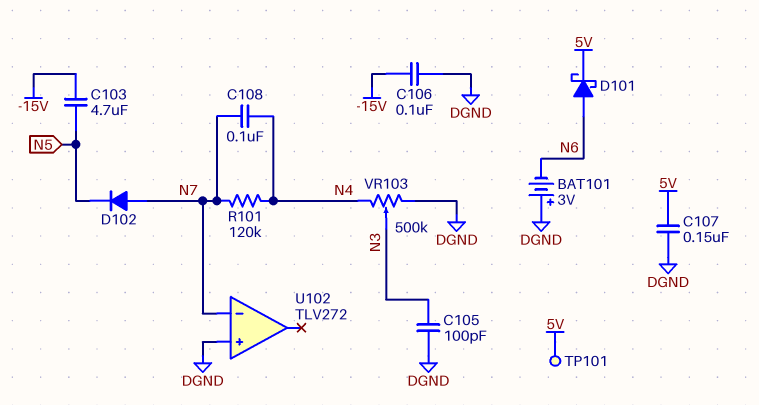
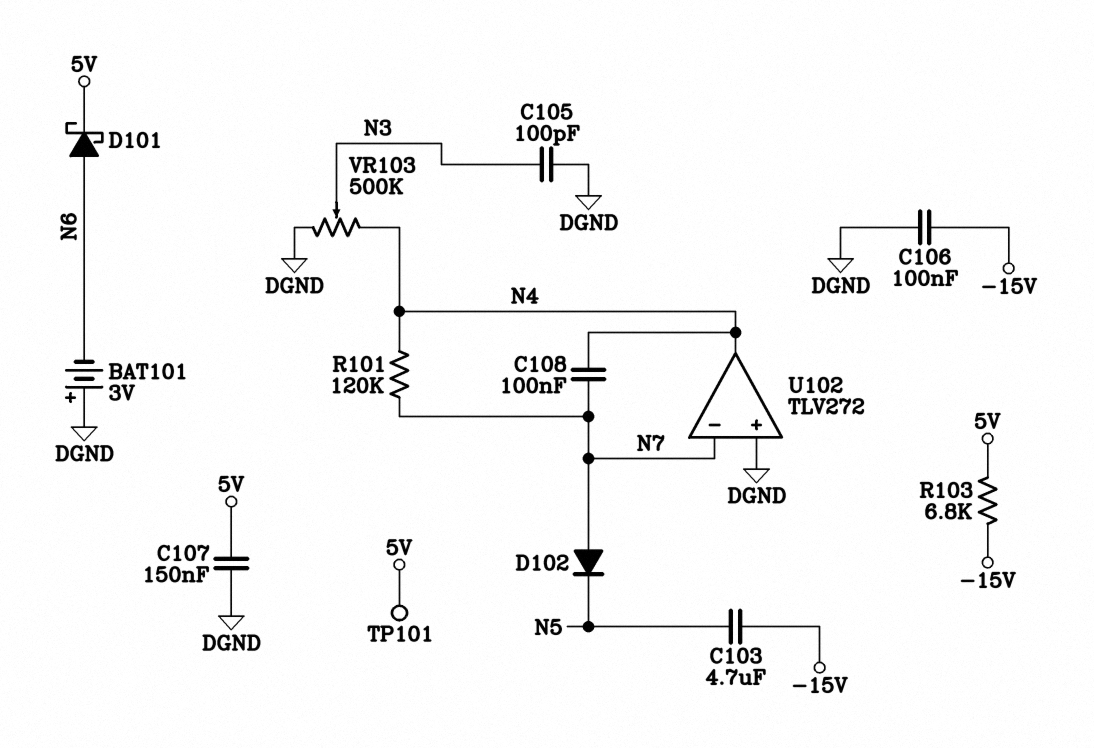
R103: none -> 6.8k (-15V, 5V)
U102 pin out: none -> N4

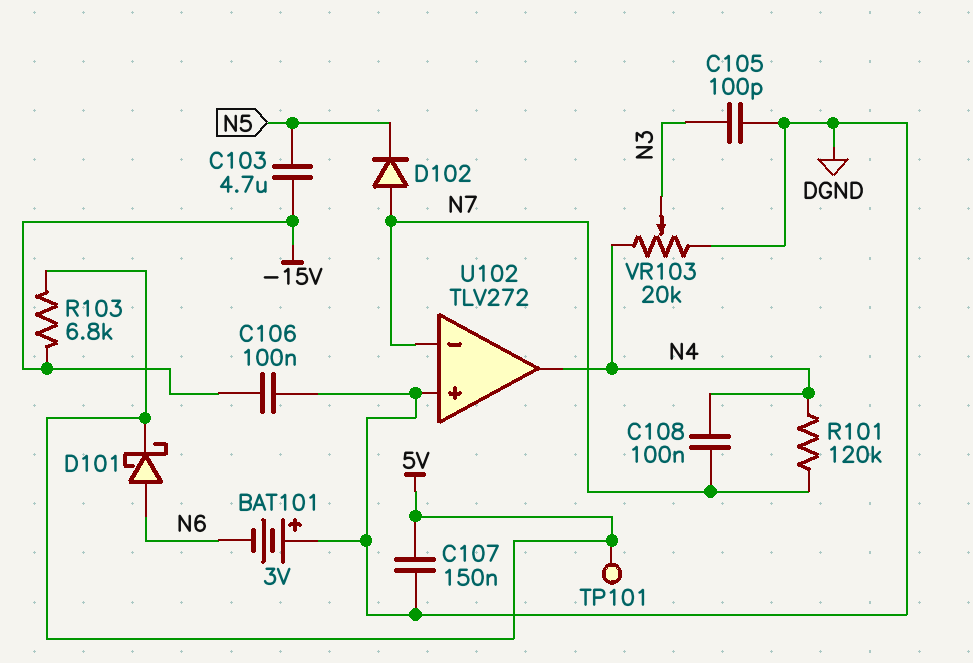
VR103: 500k (DGND, N4, wiper N3) -> 20k (DGND, N4, wiper N3)

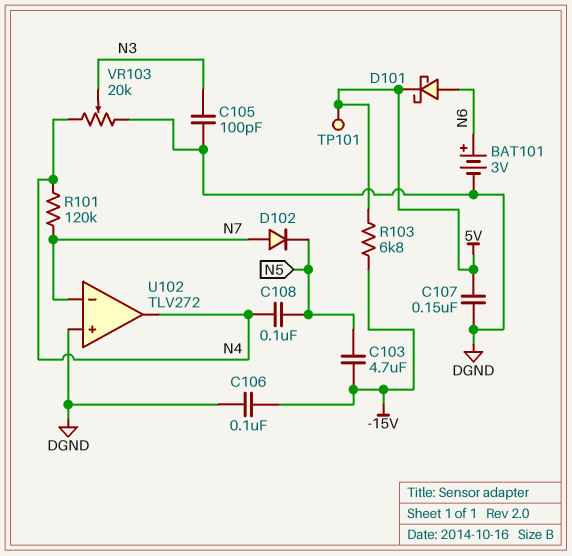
BAT101: 3V (plus DGND, minus N6) -> 3V (plus N6, minus DGND)
C108: 100nF (N4, N7) -> 100nF (N4, N5)

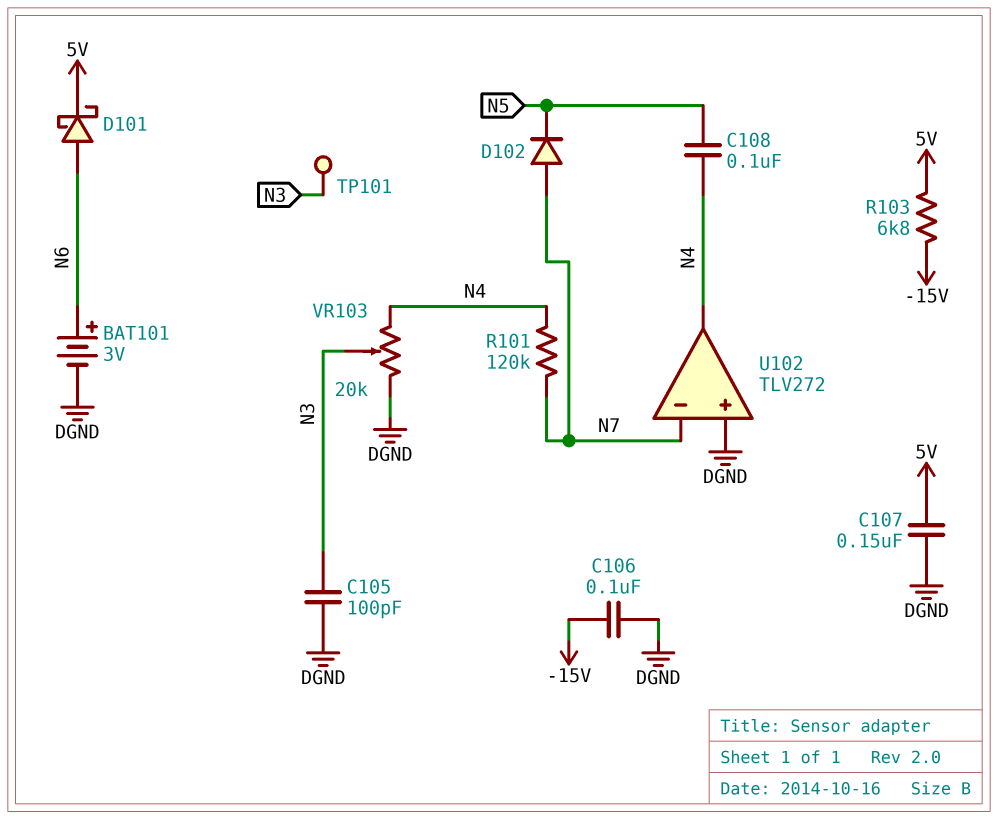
C103: 4.7uF (-15V, N5) -> none
TP101: test point (5V) -> test point (N3)

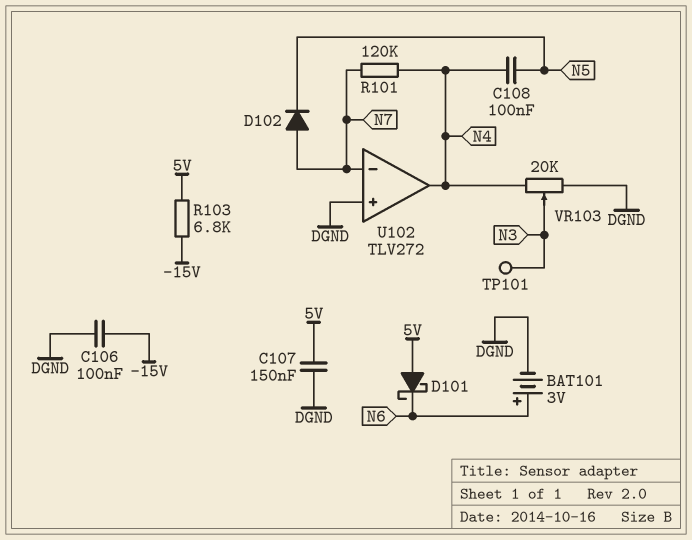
C105: 100pF (DGND, N3) -> none
D101: schottky (A N6, K 5V) -> schottky (A 5V, K N6)

